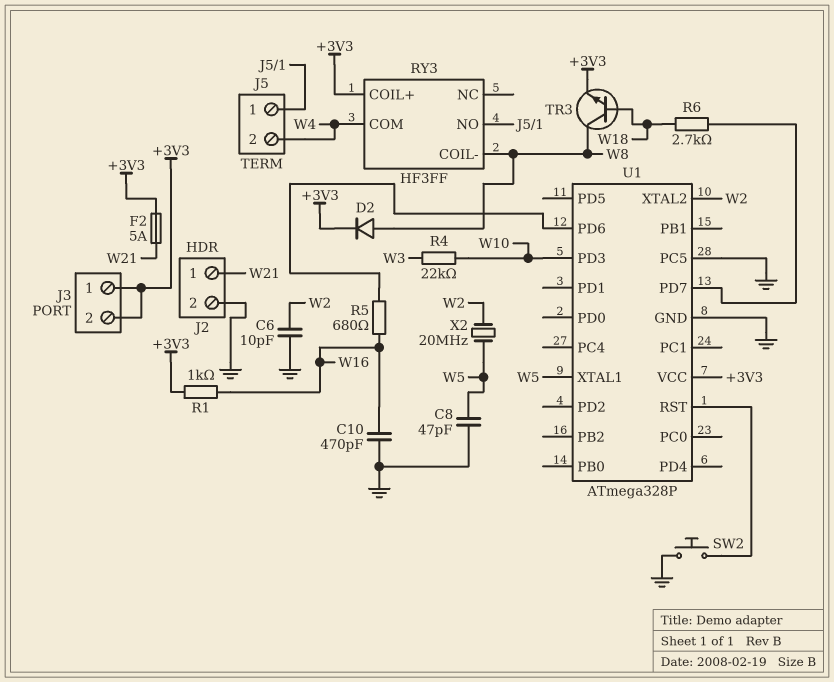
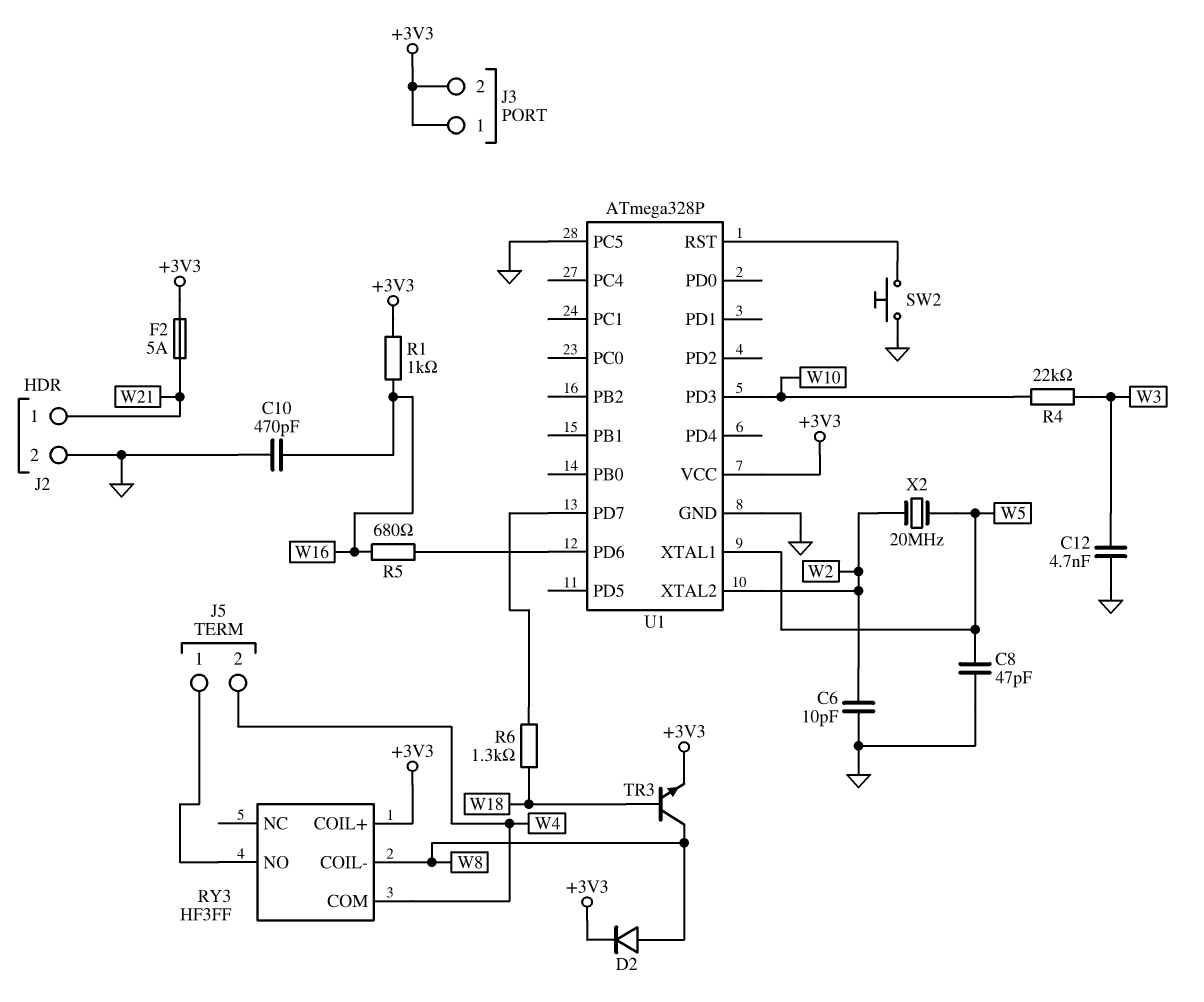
C12: none -> 4.7nF (GND, W3)
R6: 2.7k (U1/PD7, W18) -> 1.3k (U1/PD7, W18)

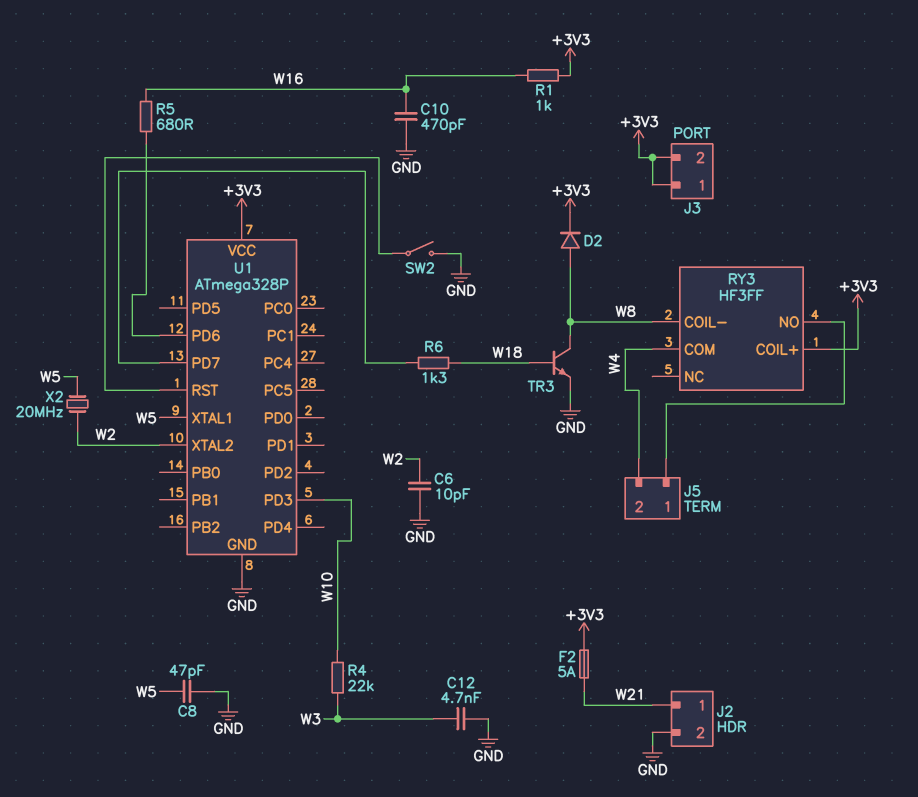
SW2: button (GND, U1/RST) -> switch (GND, U1/RST)
TR3: NPN (B W18, C W8, E +3V3) -> NPN (B W18, C W8, E GND)
U1 pin PC5: GND -> none

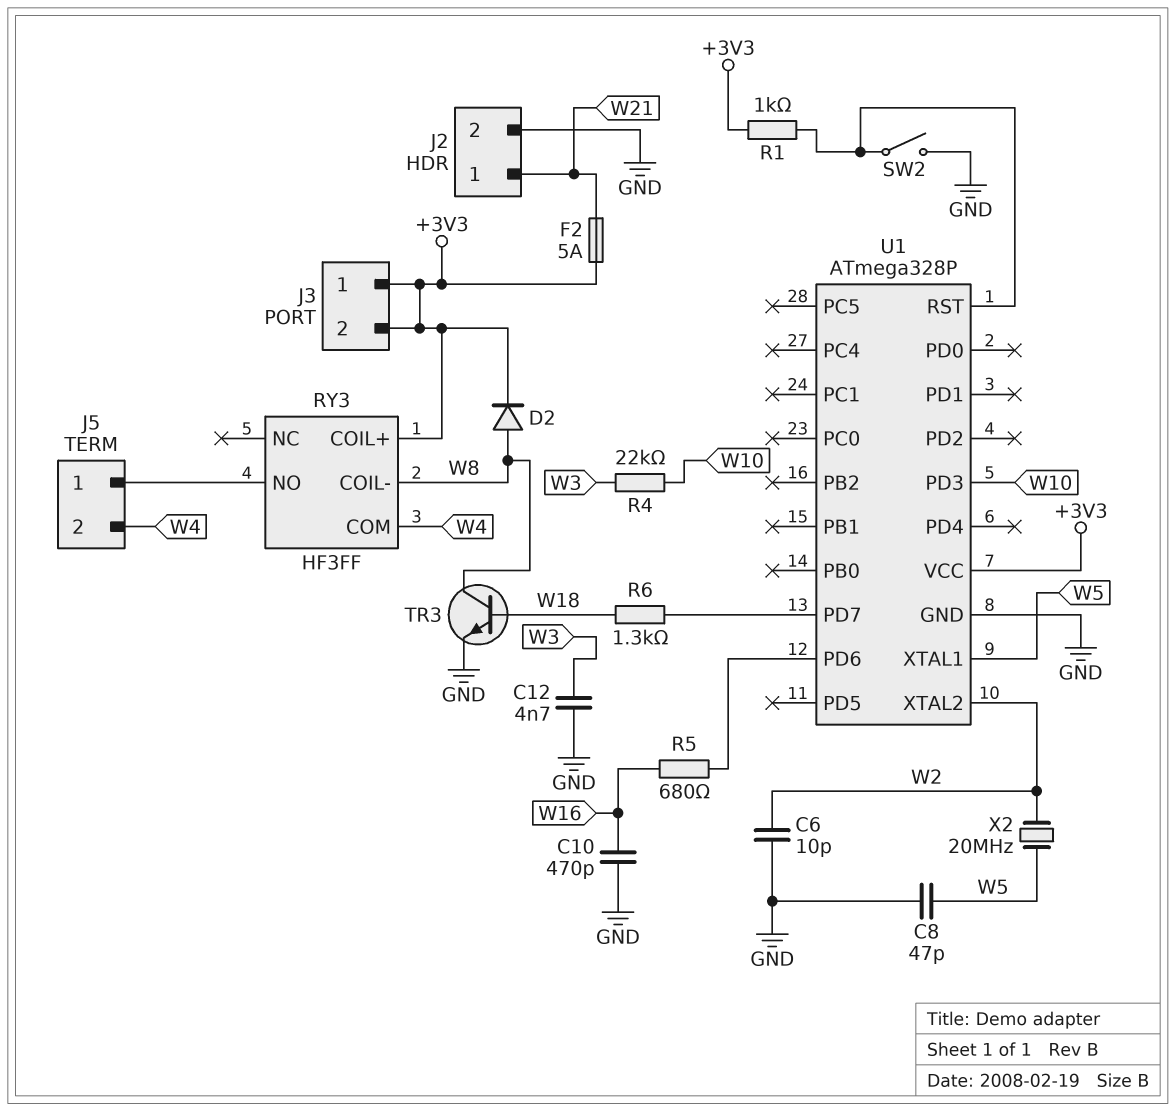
R1: 1k (+3V3, W16) -> 1k (+3V3, U1/RST)

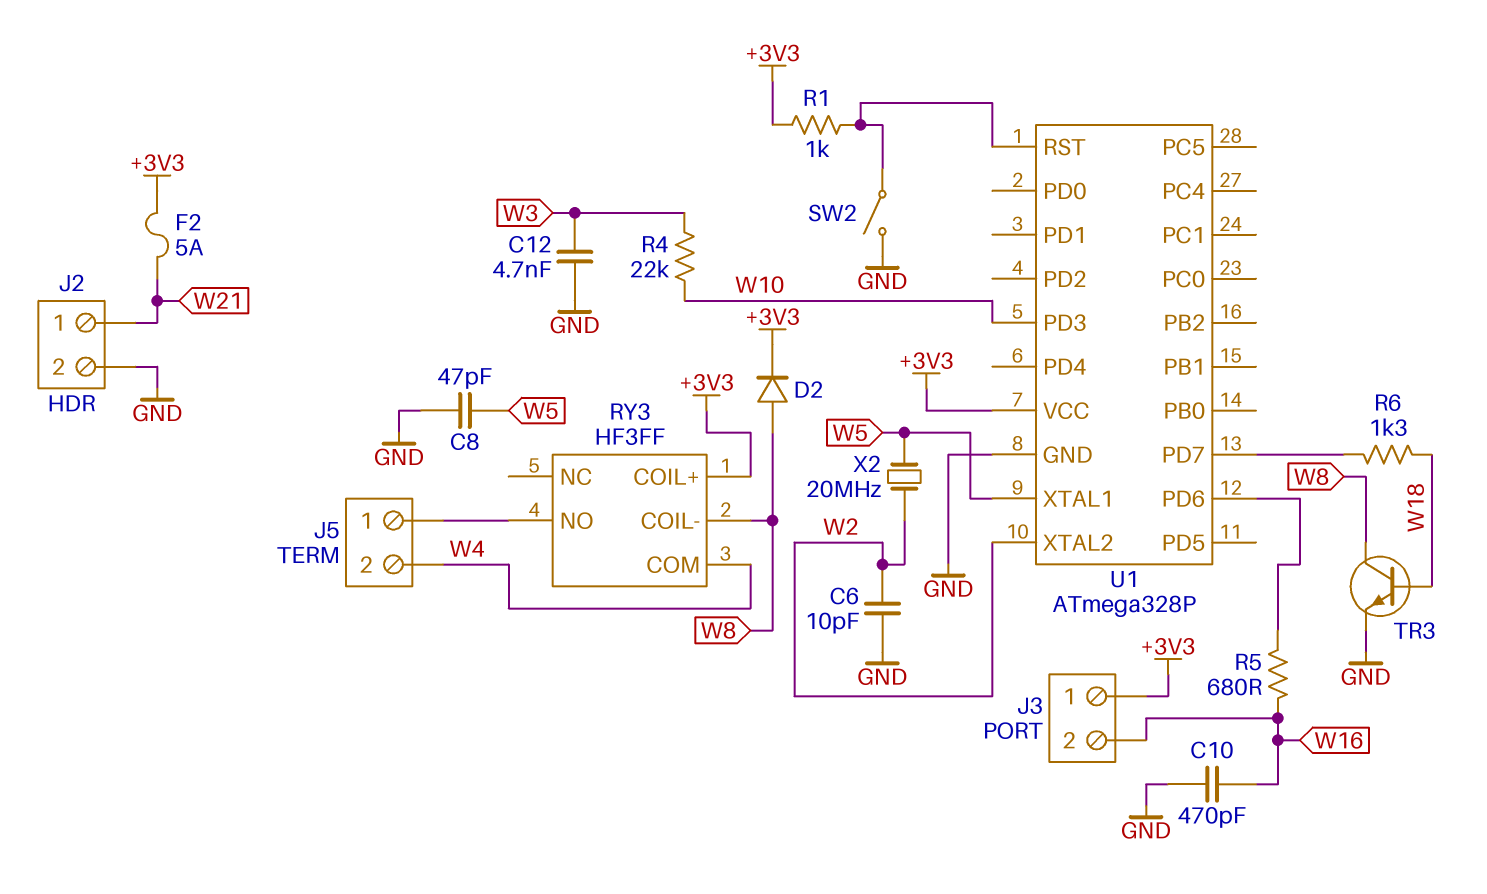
J3 pin 2: +3V3 -> W16

